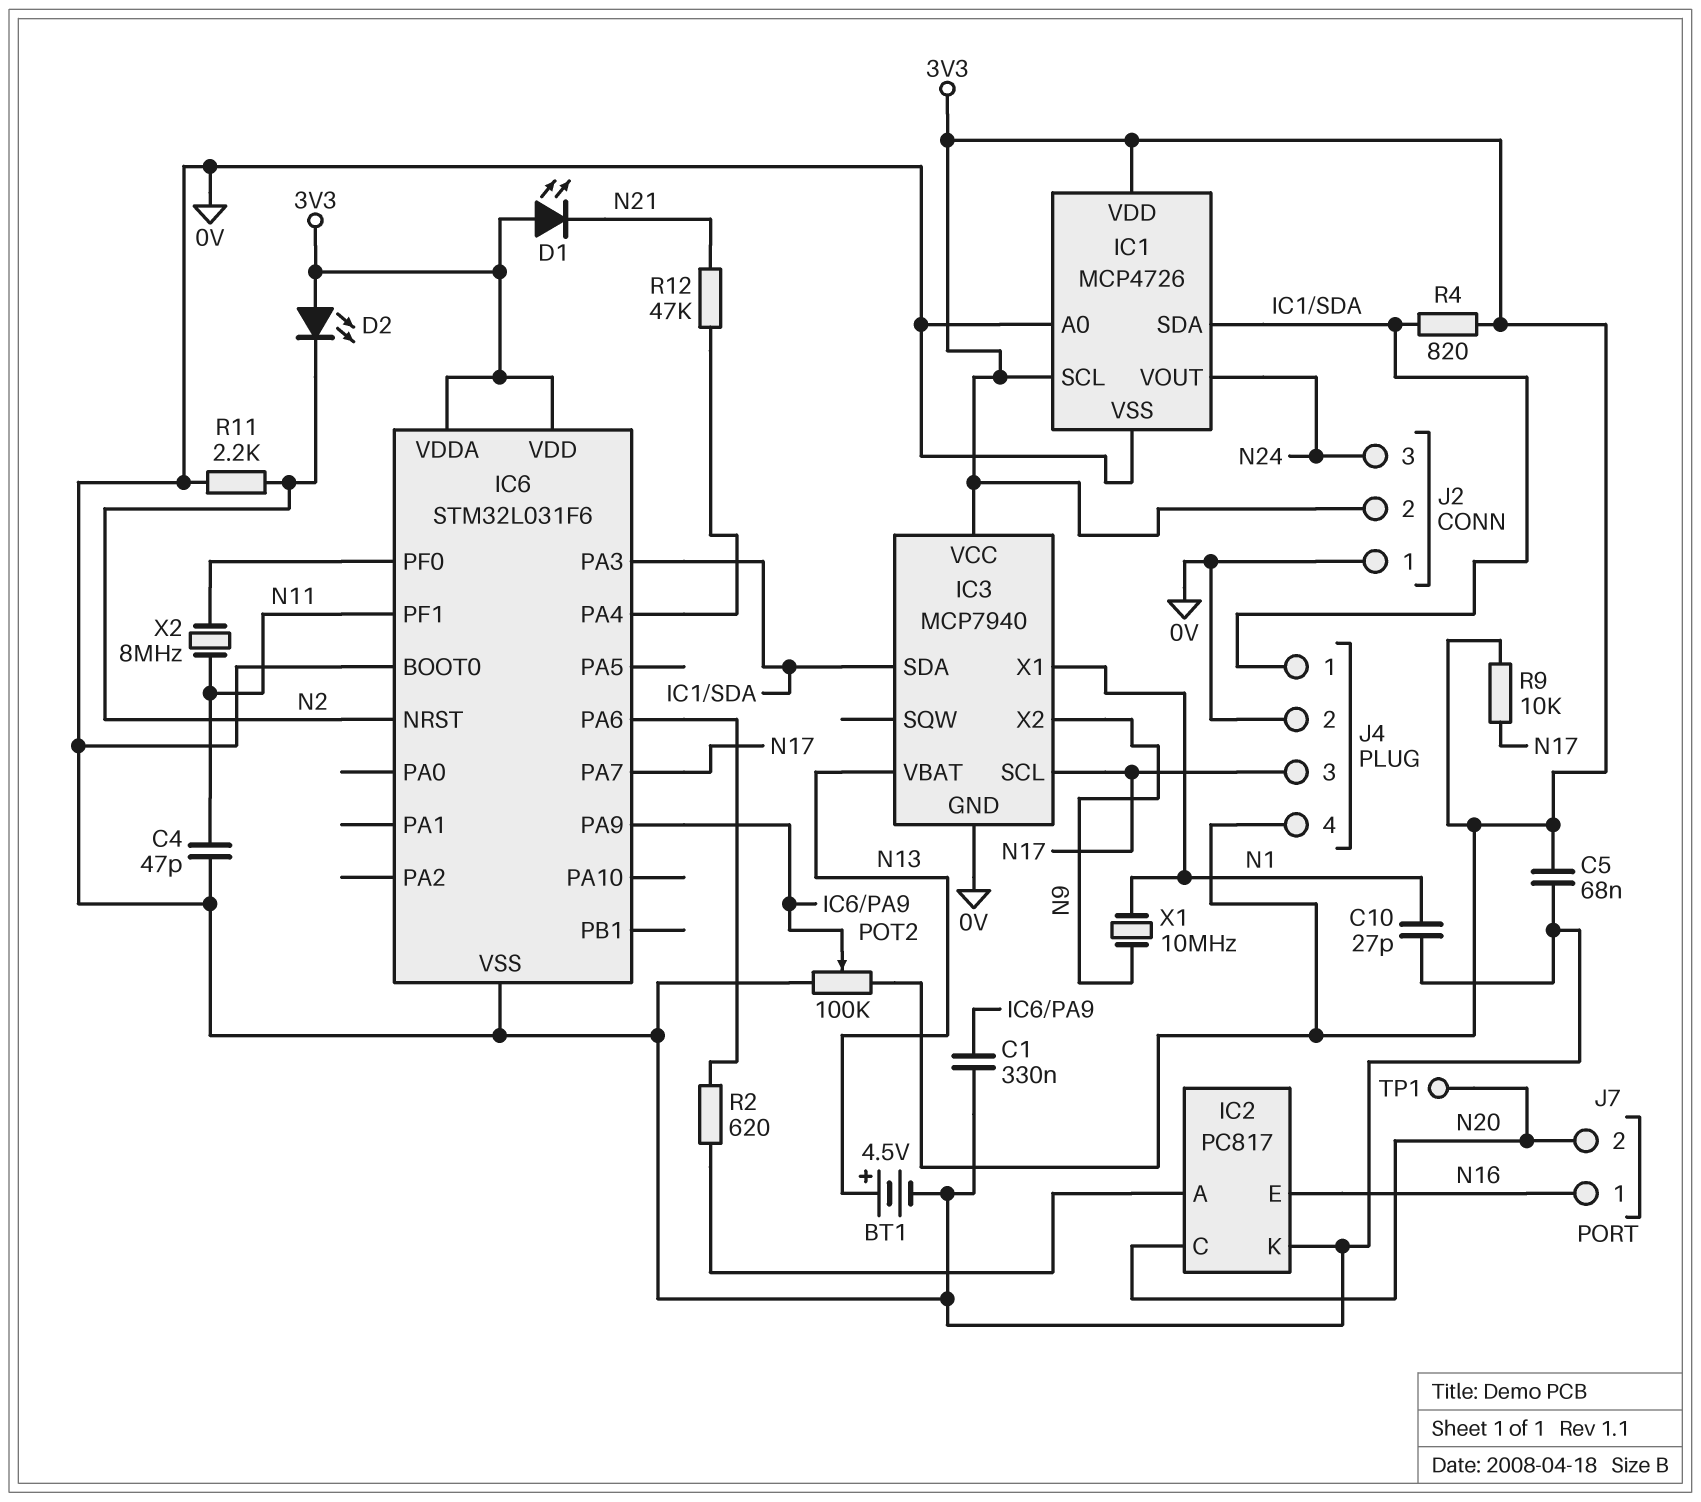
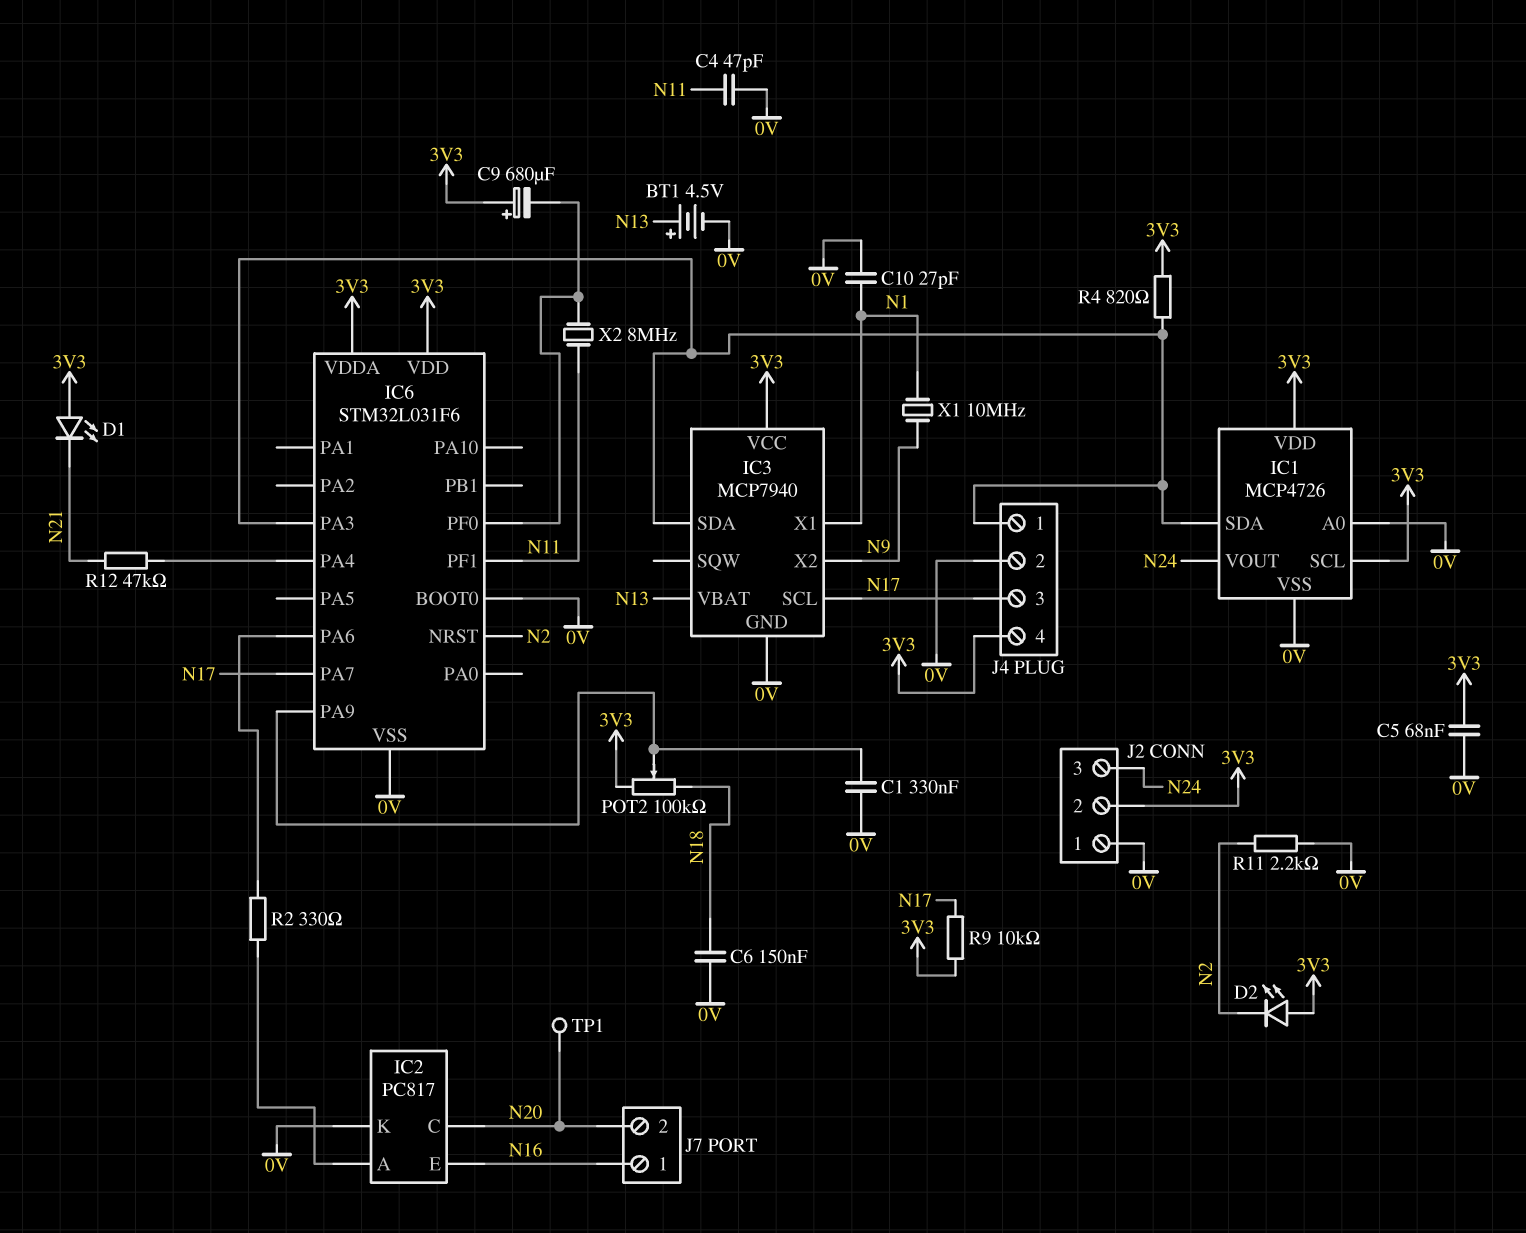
C6: none -> 150nF (0V, N18)
C9: none -> 680uF (plus 3V3, minus IC6/PF0)
POT2: 100k (0V, 3V3, wiper IC6/PA9) -> 100k (3V3, N18, wiper IC6/PA9)
R2: 620 (IC2/A, IC6/PA6) -> 330 (IC2/A, IC6/PA6)

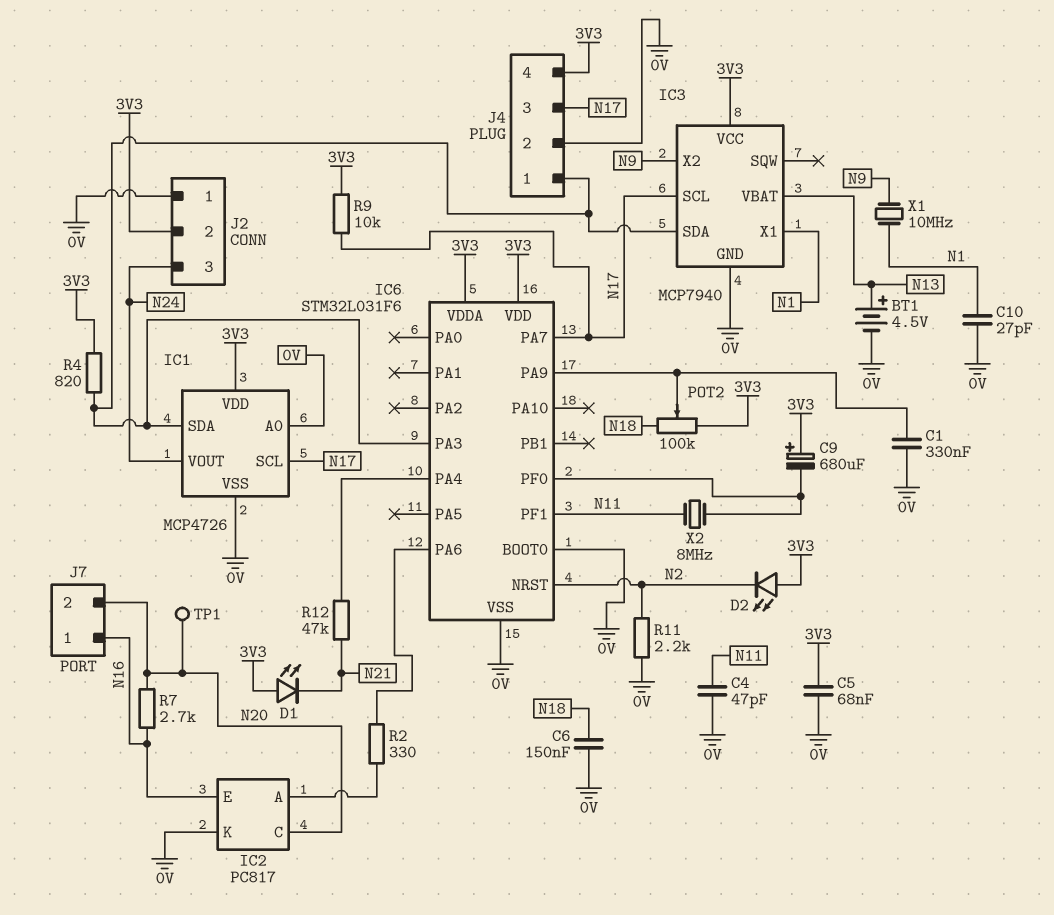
IC1 pin SCL: 3V3 -> N17
R7: none -> 2.7k (N16, N20)

